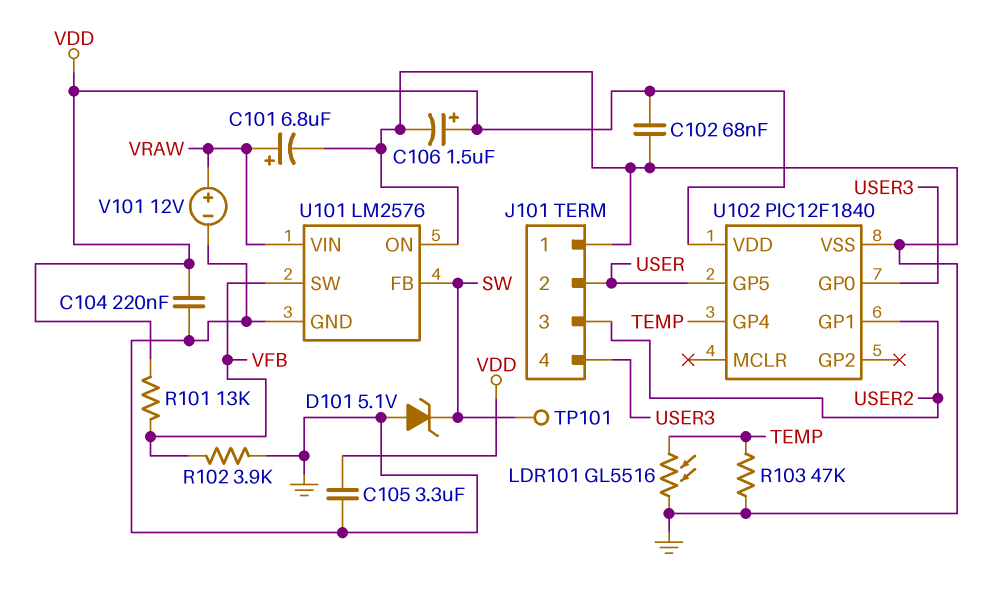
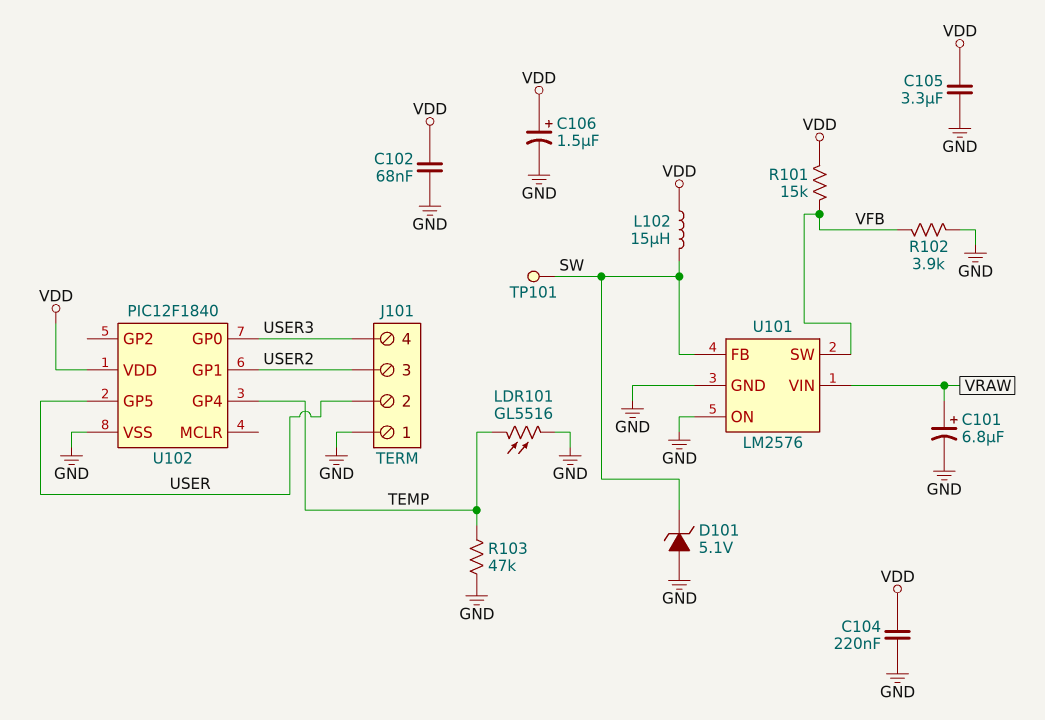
L102: none -> 15uH (SW, VDD)
R101: 13k (VDD, VFB) -> 15k (VDD, VFB)
V101: 12V (plus VRAW, minus GND) -> none

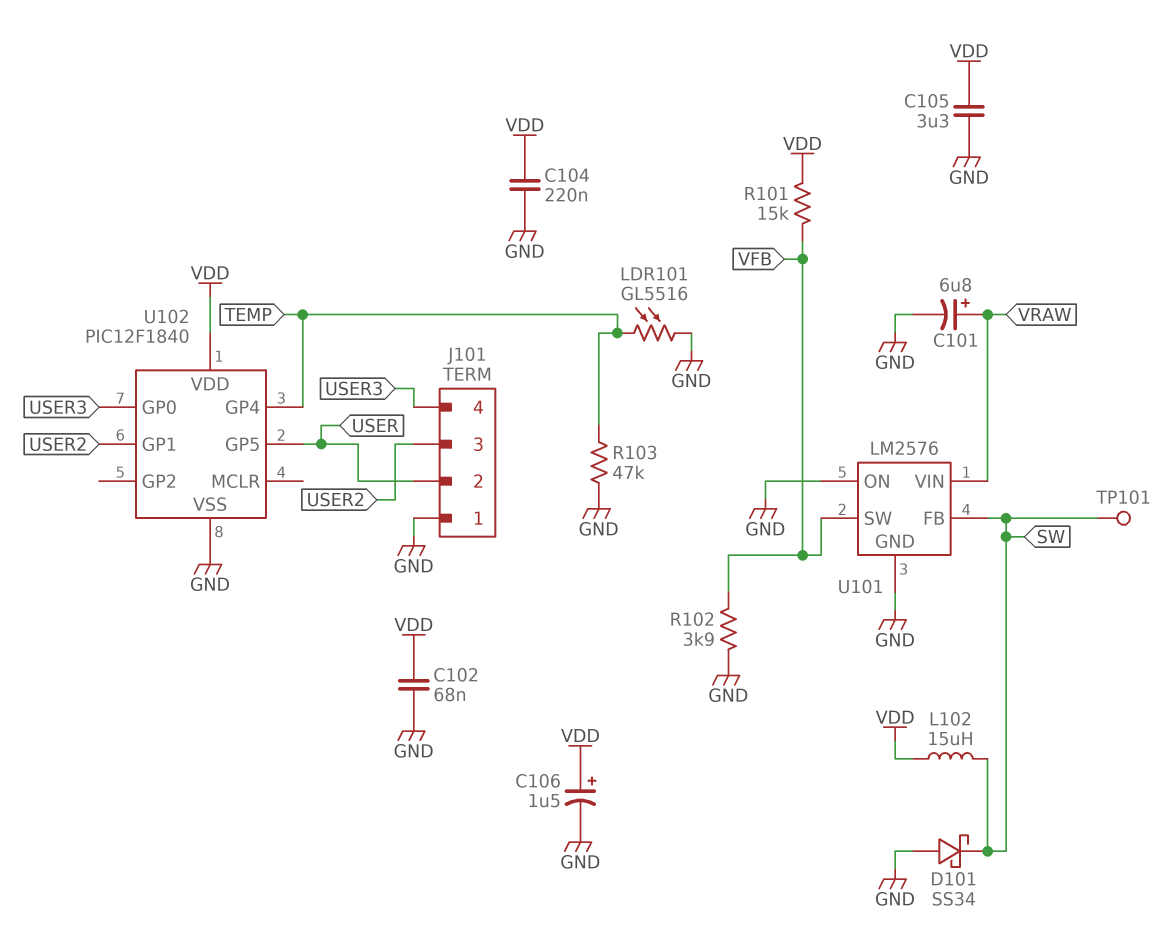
D101: zener 5.1V (A GND, K SW) -> schottky SS34 (A GND, K SW)

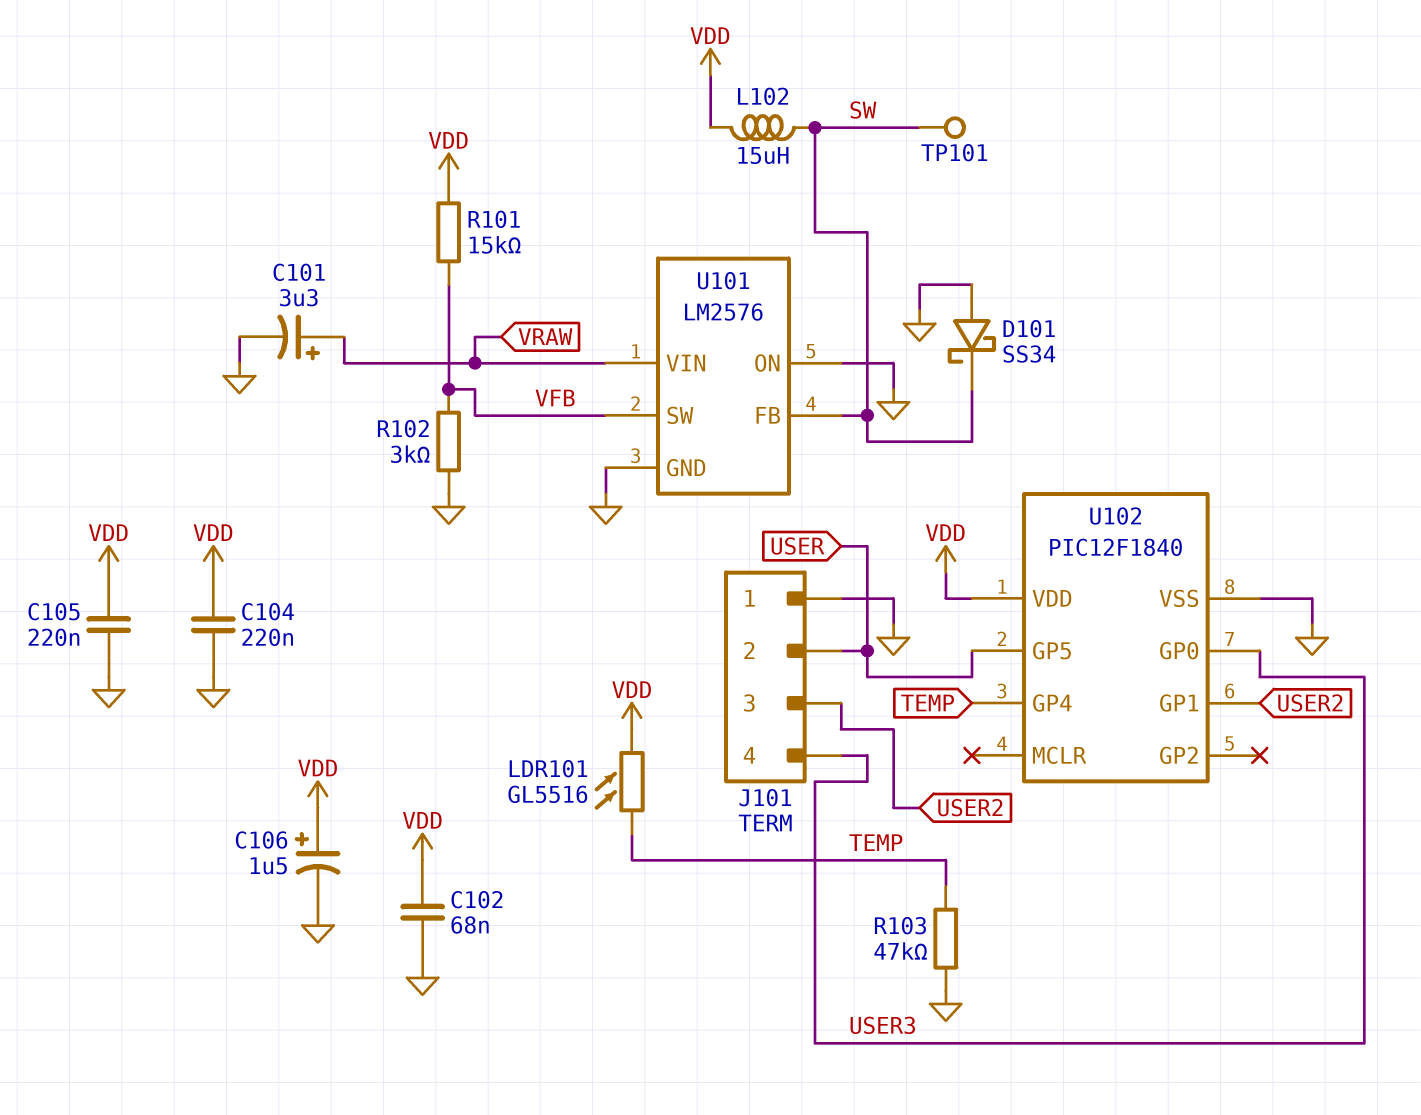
C101: 6.8uF (plus VRAW, minus GND) -> 3.3uF (plus VRAW, minus GND)
C105: 3.3uF (GND, VDD) -> 220nF (GND, VDD)
LDR101: GL5516 (GND, TEMP) -> GL5516 (TEMP, VDD)
R102: 3.9k (GND, VFB) -> 3k (GND, VFB)

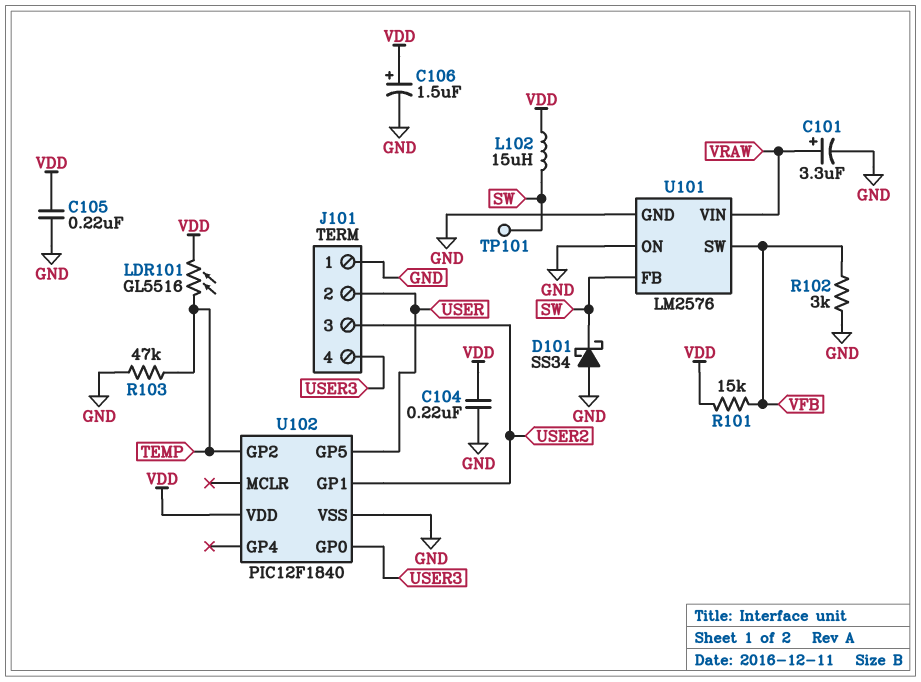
C102: 68nF (GND, VDD) -> none
U102 pin GP2: none -> TEMP
U102 pin GP4: TEMP -> none

